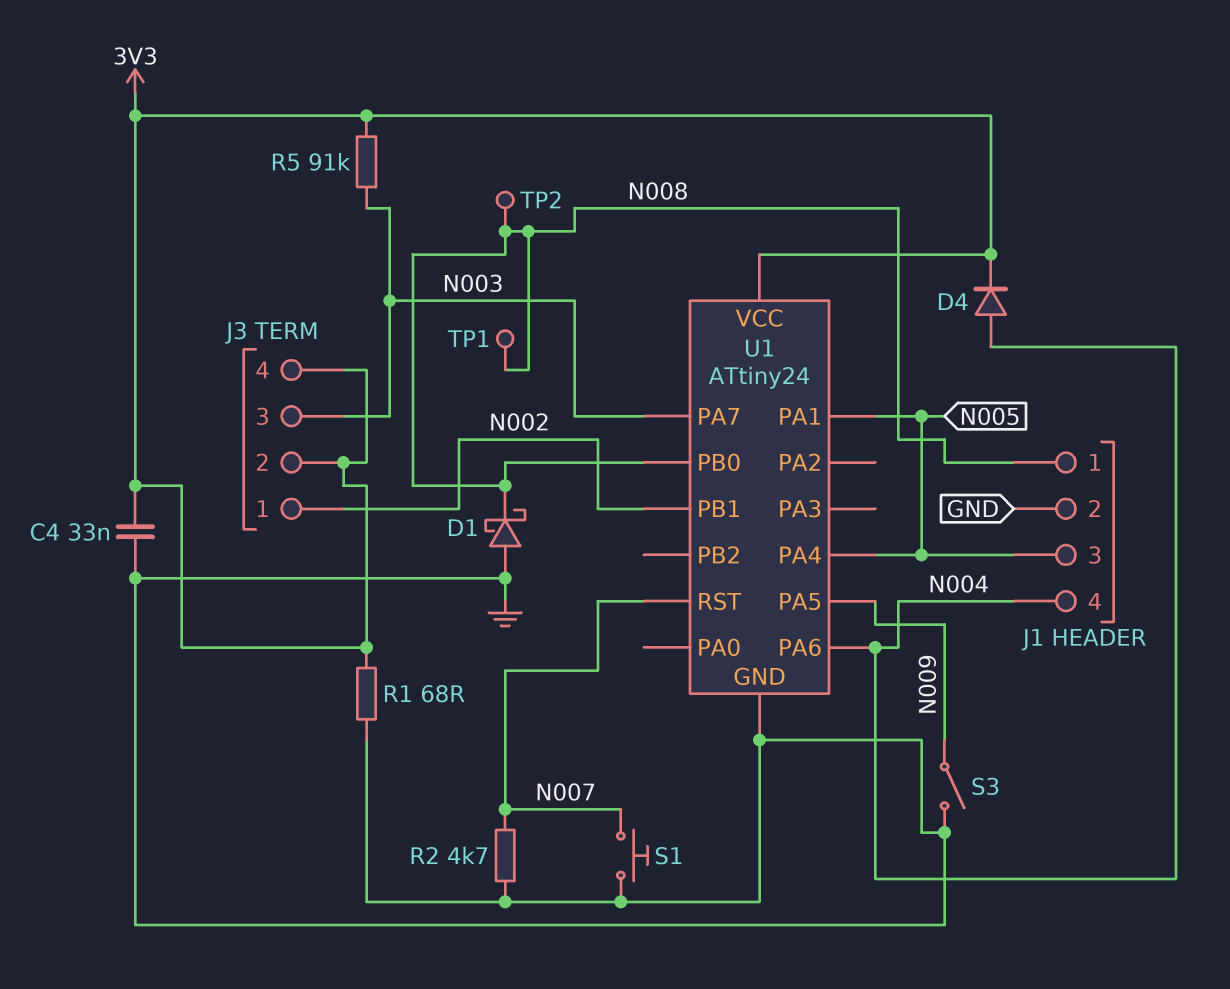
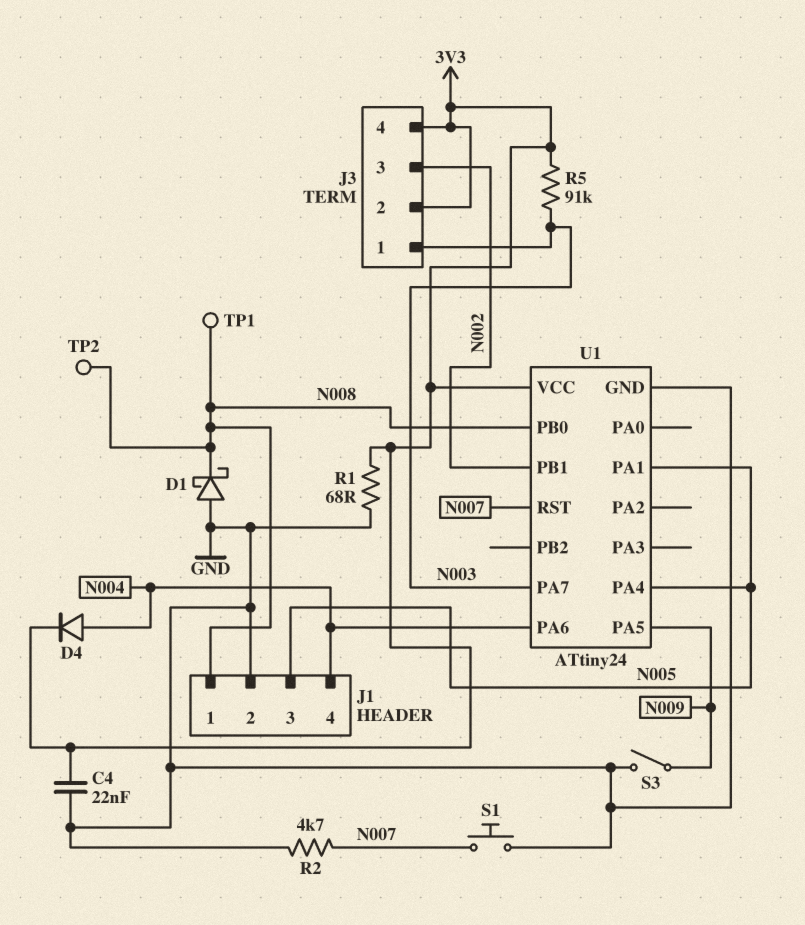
C4: 33nF (3V3, GND) -> 22nF (3V3, GND)
J3 pin 1: N002 -> N003
J3 pin 3: N003 -> N002

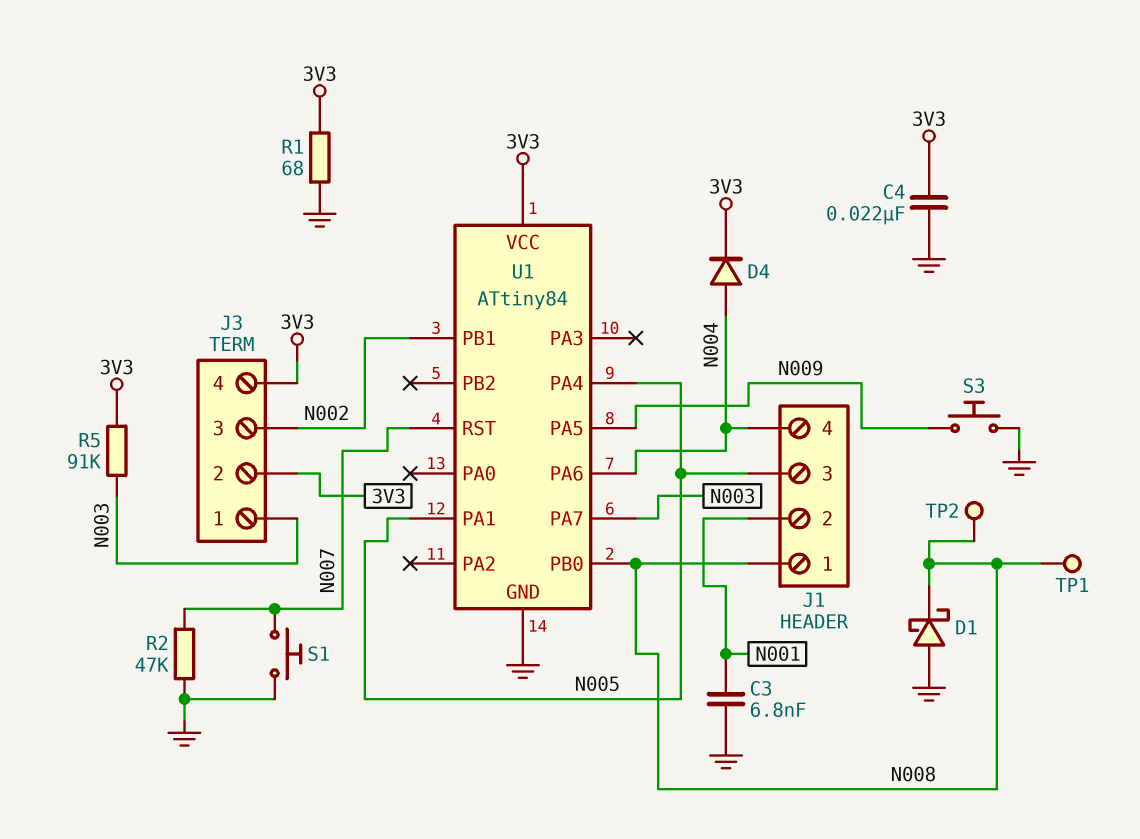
C3: none -> 6.8nF (GND, N001)
J1 pin 2: GND -> N001
R2: 4.7k (GND, N007) -> 47k (GND, N007)
S3: switch (GND, N009) -> button (GND, N009)
U1: ATtiny24 -> ATtiny84

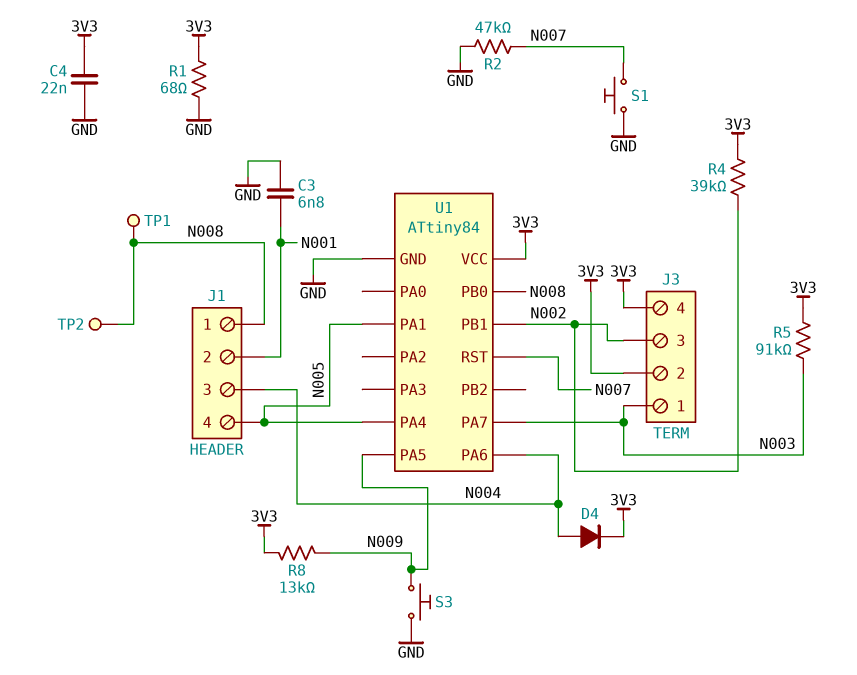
D1: schottky (A GND, K N008) -> none
J1 pin 3: N005 -> N004
J1 pin 4: N004 -> N005
R4: none -> 39k (3V3, N002)
R8: none -> 13k (3V3, N009)

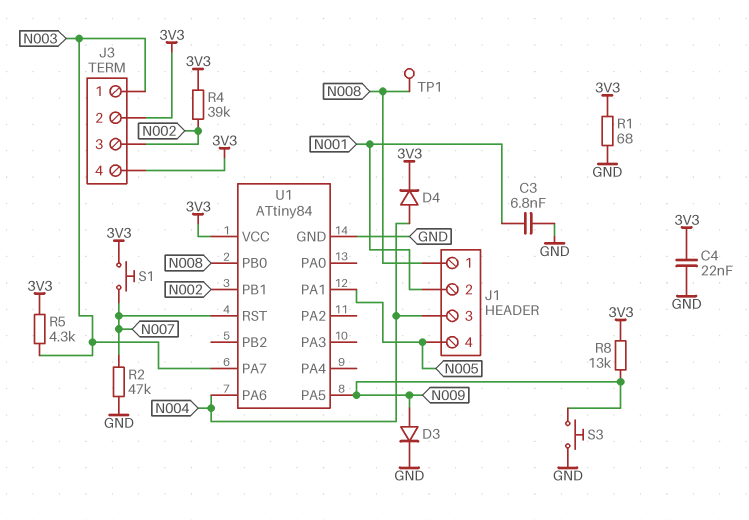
D3: none -> diode (A N009, K GND)
R5: 91k (3V3, N003) -> 4.3k (3V3, N003)
S1: button (GND, N007) -> button (3V3, N007)
TP2: test point (N008) -> none
U1 pin PA4: N005 -> none

